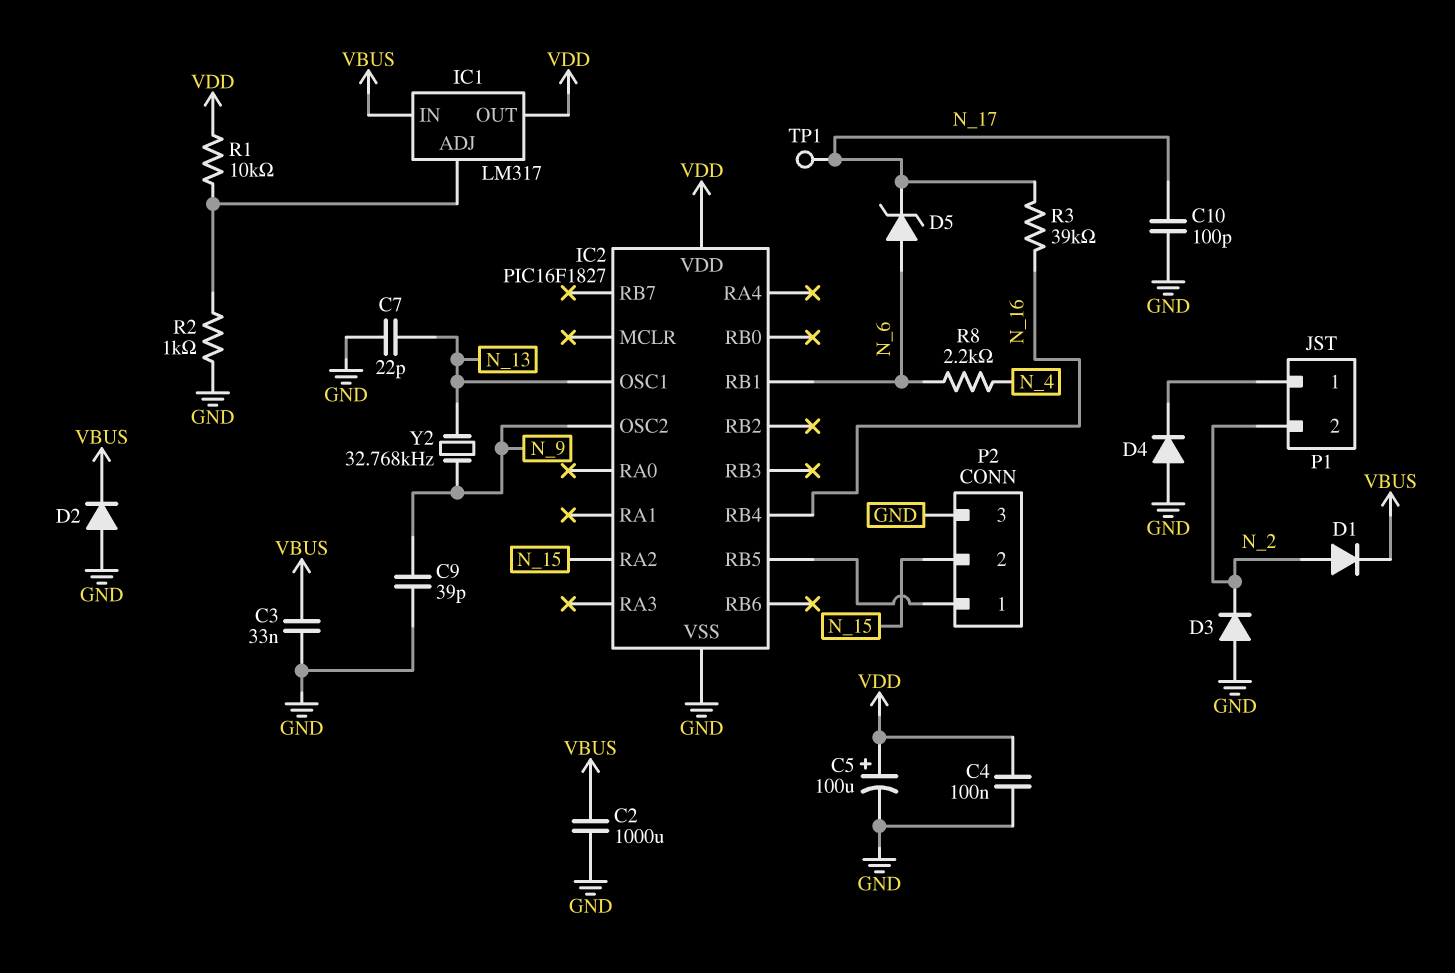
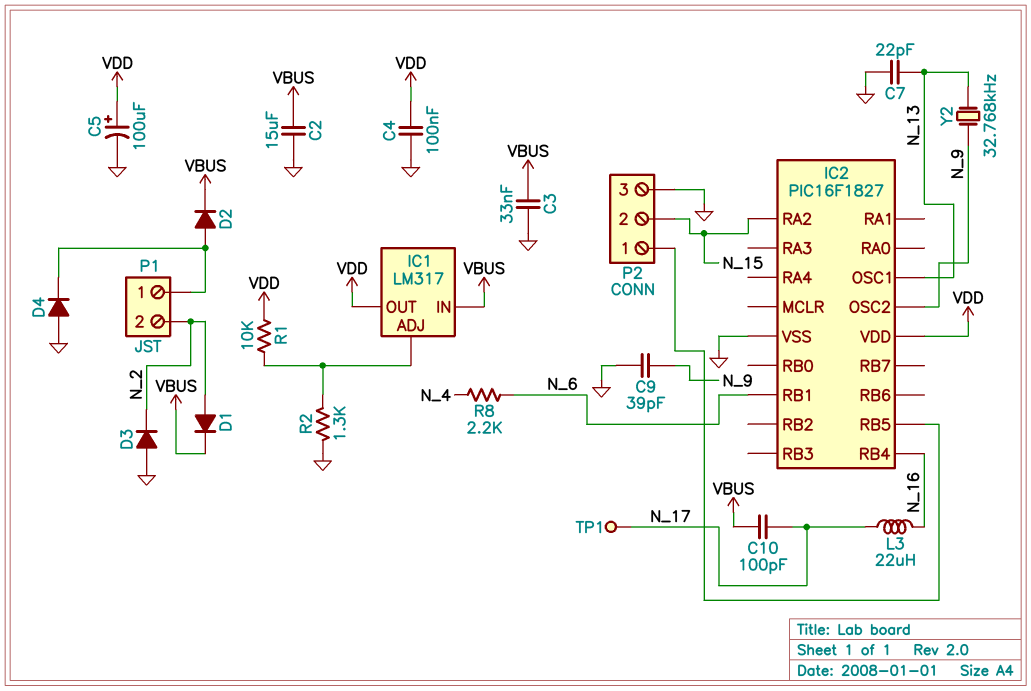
C2: 1000uF (GND, VBUS) -> 15uF (GND, VBUS)
C10: 100pF (GND, N_17) -> 100pF (N_17, VBUS)
D2: diode (A GND, K VBUS) -> diode (A P1/1, K VBUS)
D5: zener (A N_6, K N_17) -> none
L3: none -> 22uH (N_16, N_17)
R2: 1k (GND, IC1/ADJ) -> 1.3k (GND, IC1/ADJ)
R3: 39k (N_16, N_17) -> none

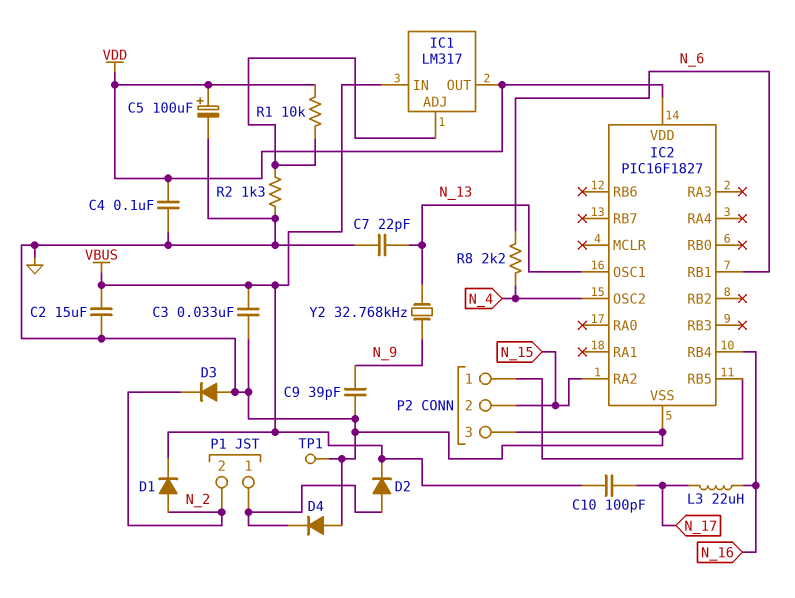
IC2 pin OSC2: N_9 -> N_4
TP1: test point (N_17) -> test point (GND)

